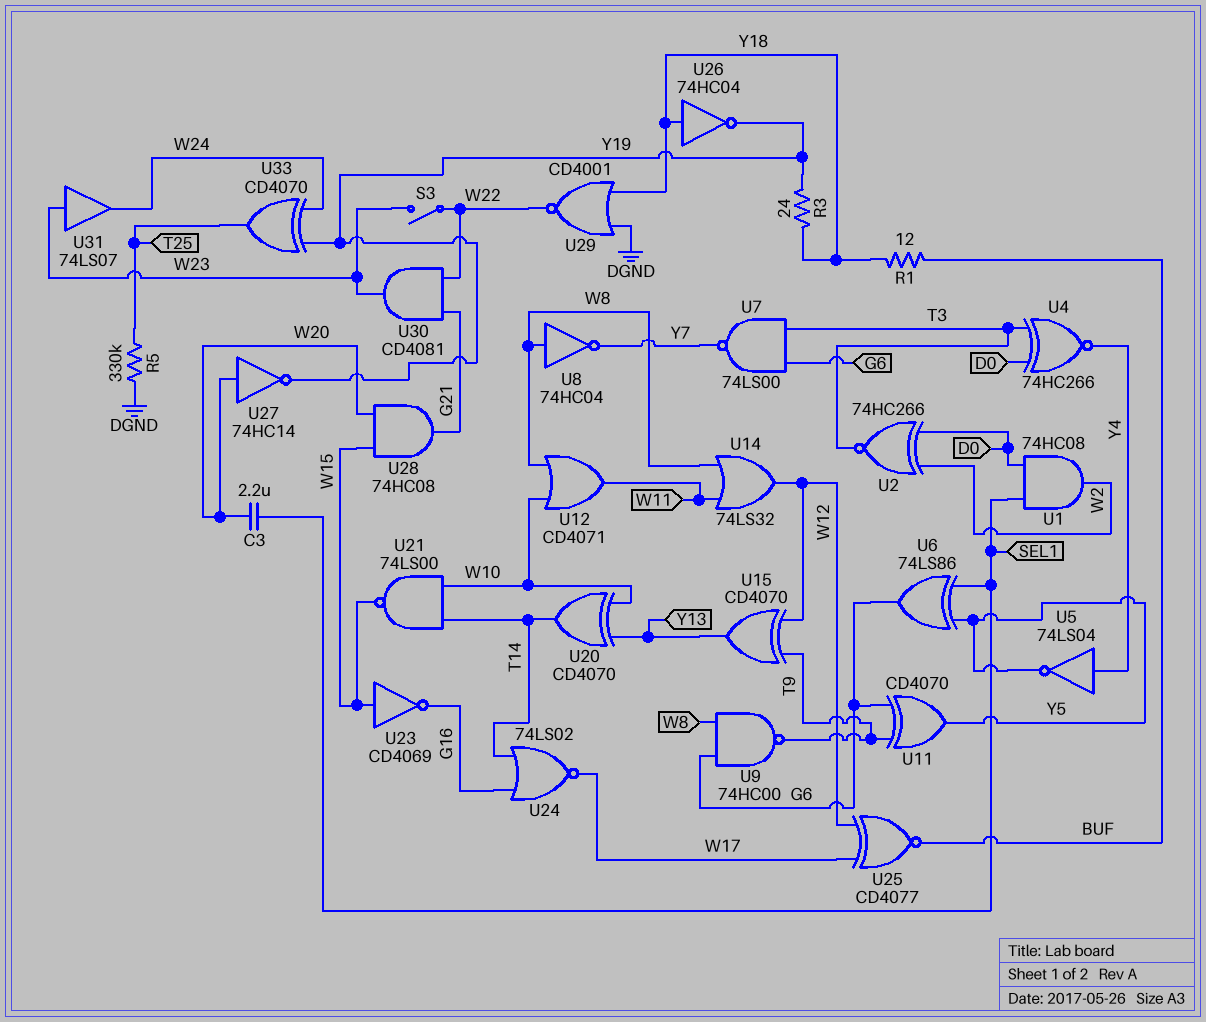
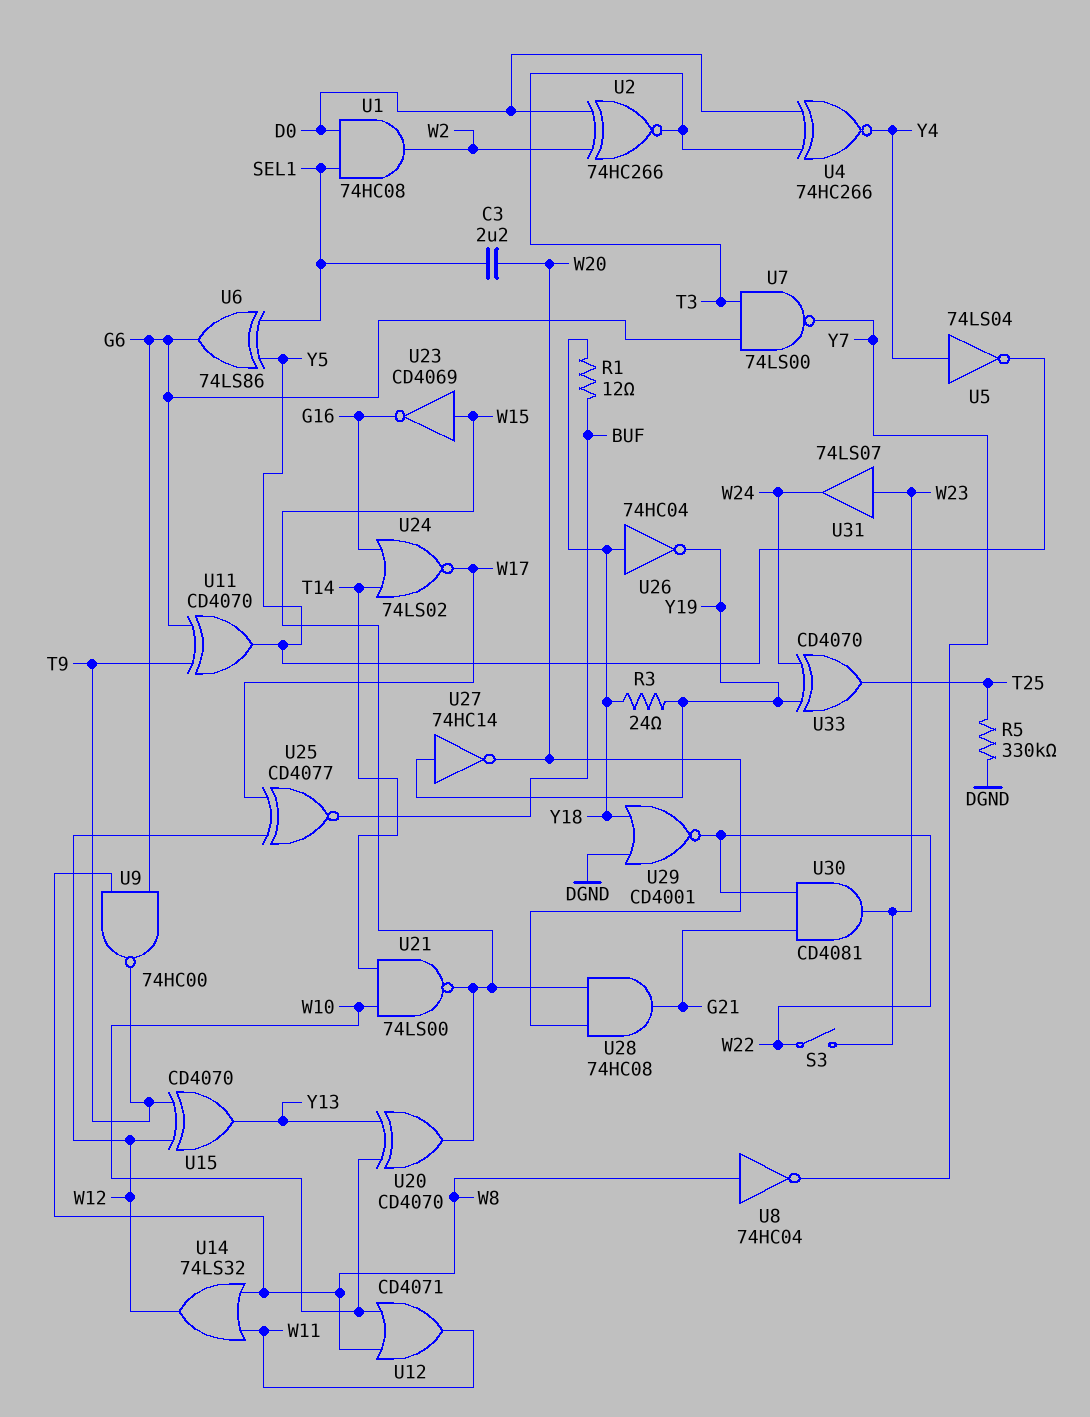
U20: XOR CD4070 (in W10, in Y13, out T14) -> XOR CD4070 (in W10, in Y13, out W15)
U27: NOT 74HC14 (in W20, out Y19) -> NOT 74HC14 (in Y19, out W20)

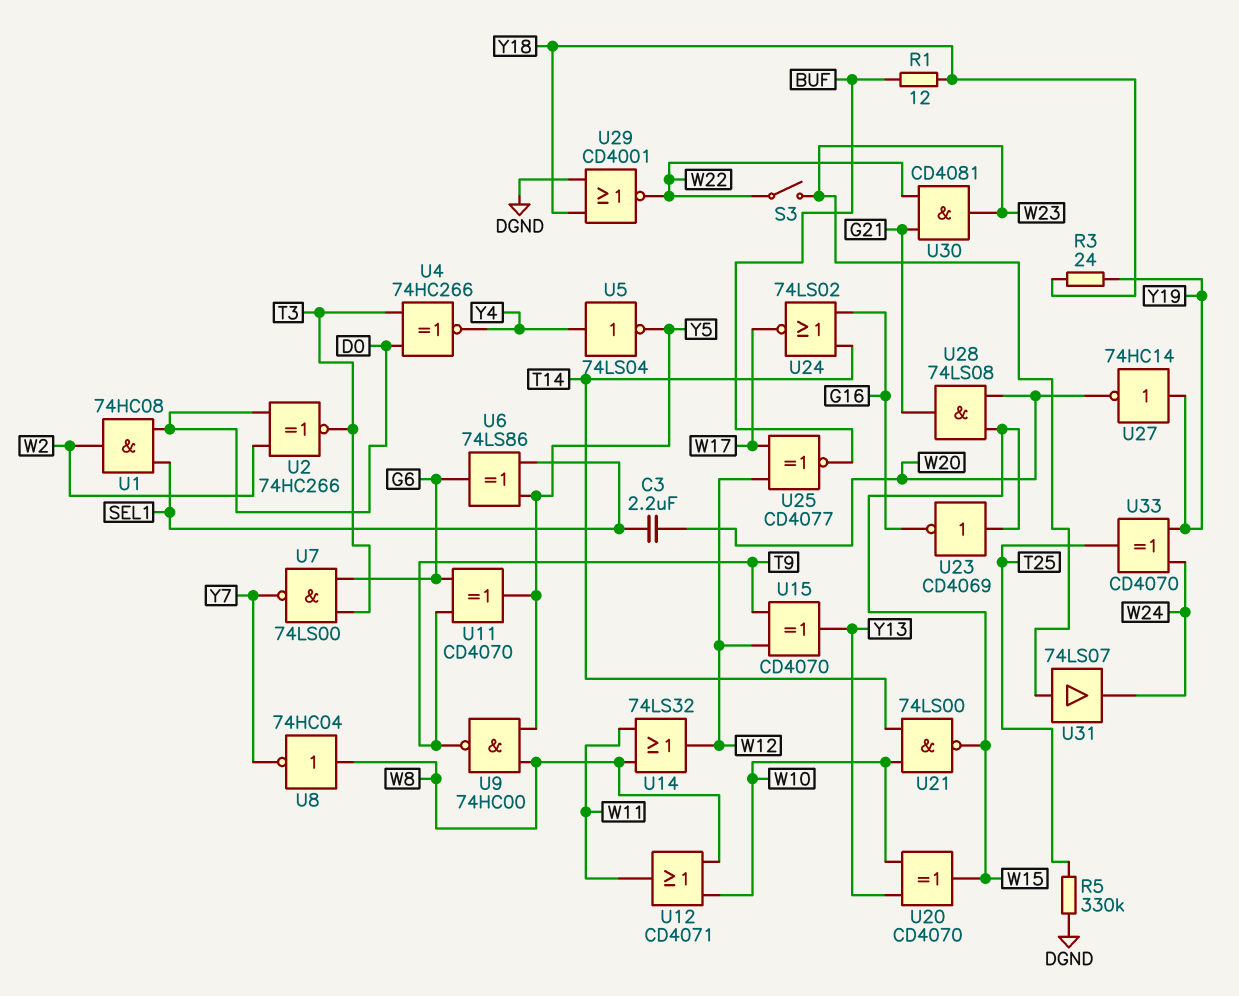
U9: NAND 74HC00 (in G6, in W8, out T9) -> NAND 74HC00 (in W8, in Y5, out T9)
U26: NOT 74HC04 (in Y18, out Y19) -> none
U28: AND 74HC08 (in W15, in W20, out G21) -> AND 74LS08 (in W15, in W20, out G21)

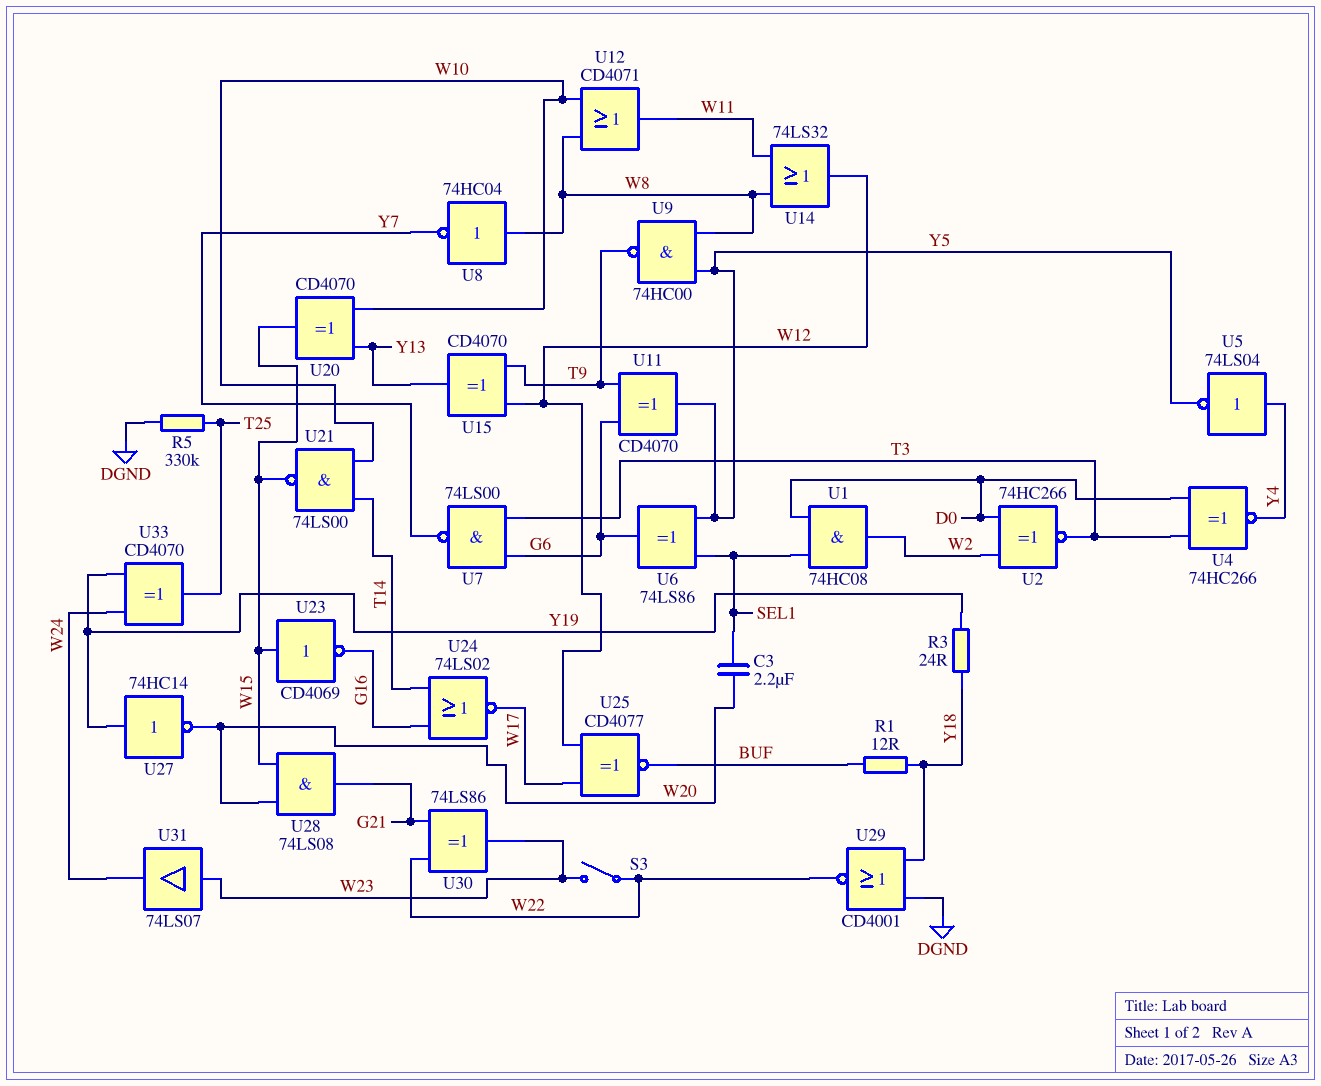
U30: AND CD4081 (in G21, in W22, out W23) -> XOR 74LS86 (in G21, in W22, out W23)

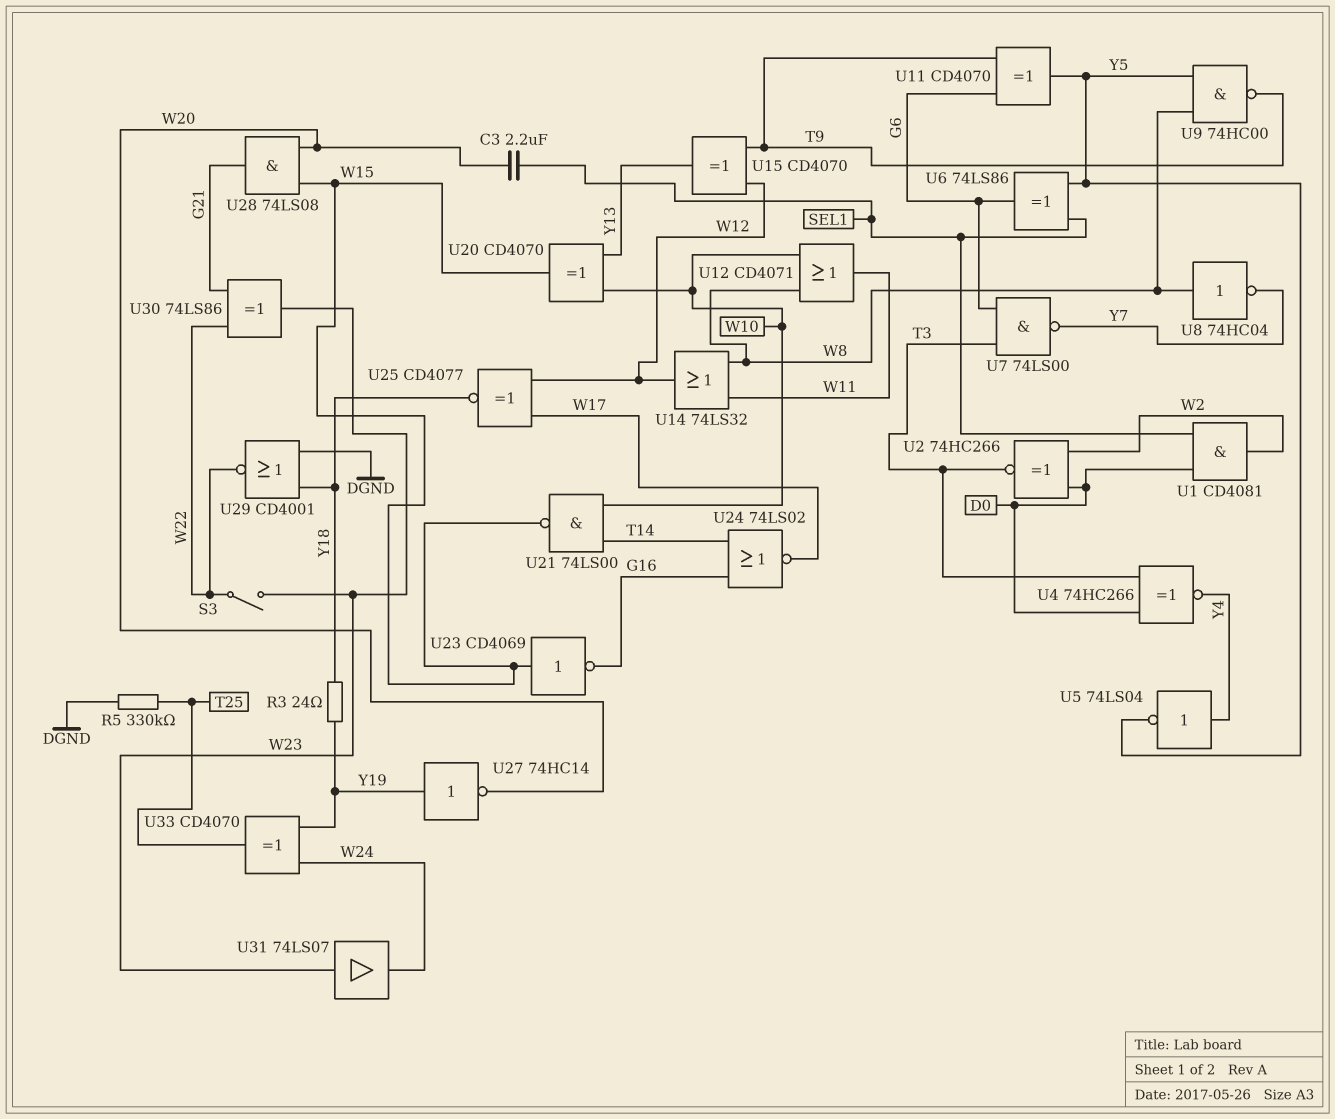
R1: 12 (BUF, Y18) -> none
U1: AND 74HC08 (in D0, in SEL1, out W2) -> AND CD4081 (in D0, in SEL1, out W2)
U25: XNOR CD4077 (in W12, in W17, out BUF) -> XNOR CD4077 (in W12, in W17, out Y18)

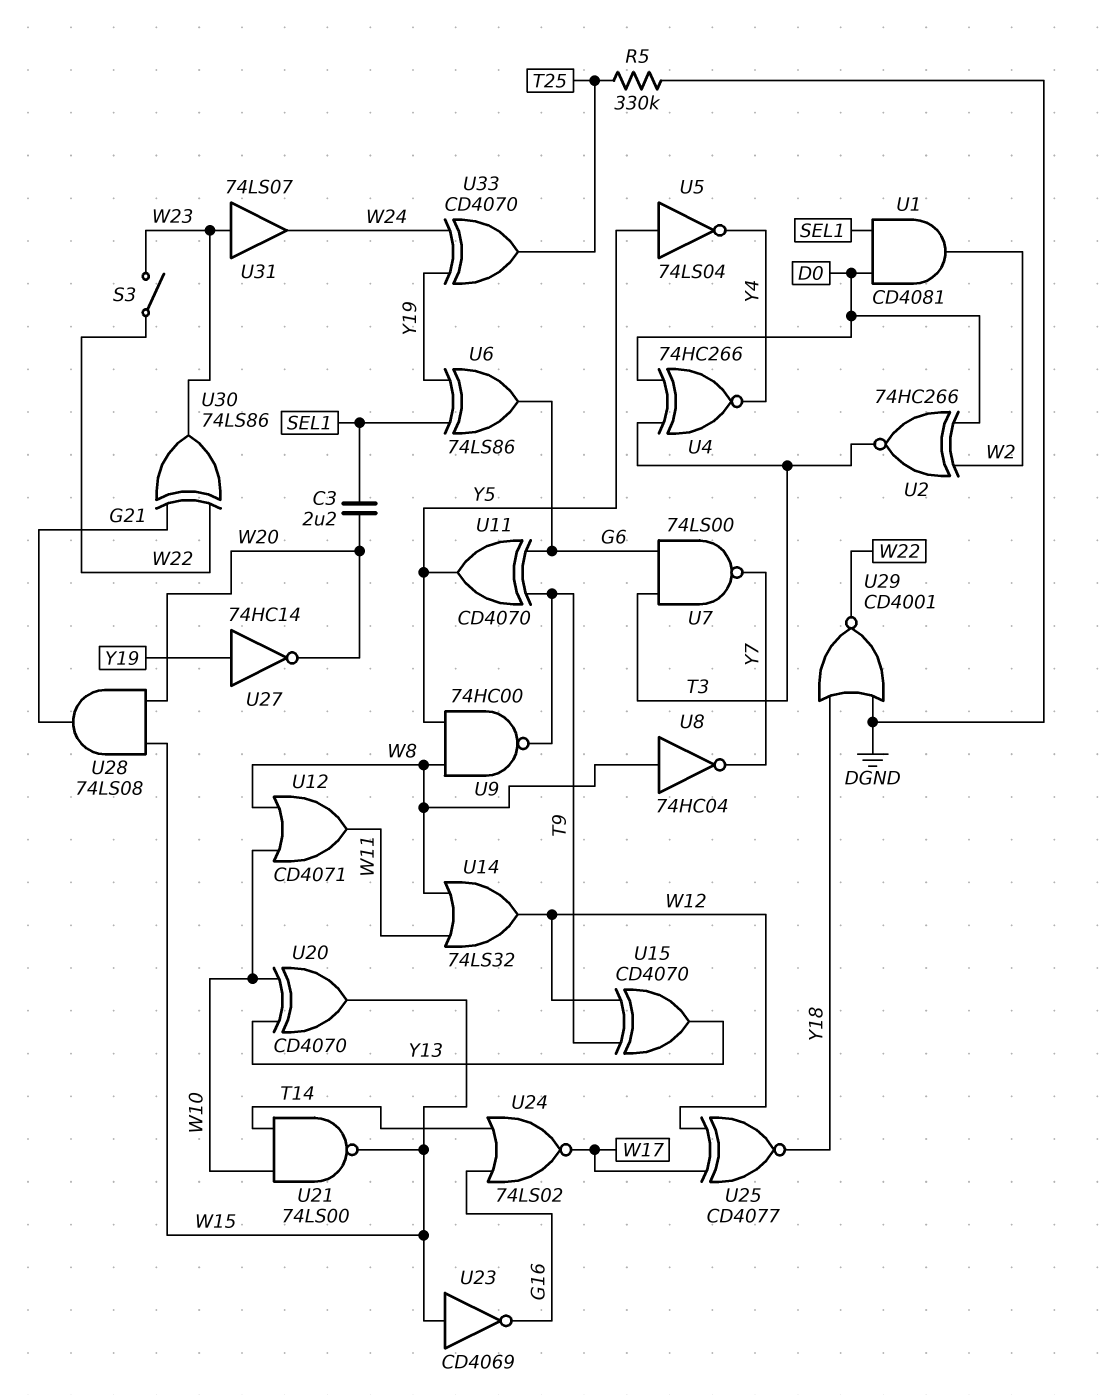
R3: 24 (Y18, Y19) -> none
U5: NOT 74LS04 (in Y4, out Y5) -> NOT 74LS04 (in Y5, out Y4)
U6: XOR 74LS86 (in SEL1, in Y5, out G6) -> XOR 74LS86 (in SEL1, in Y19, out G6)

